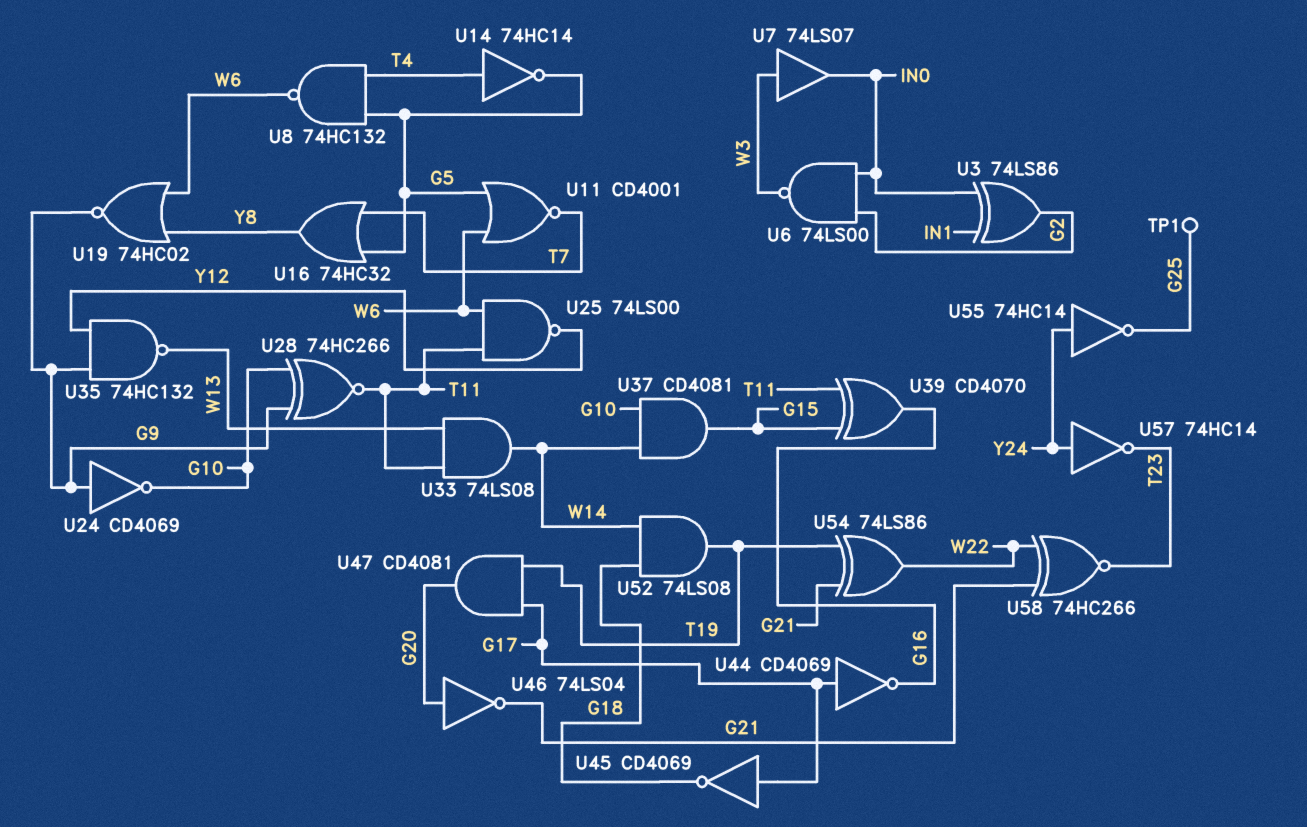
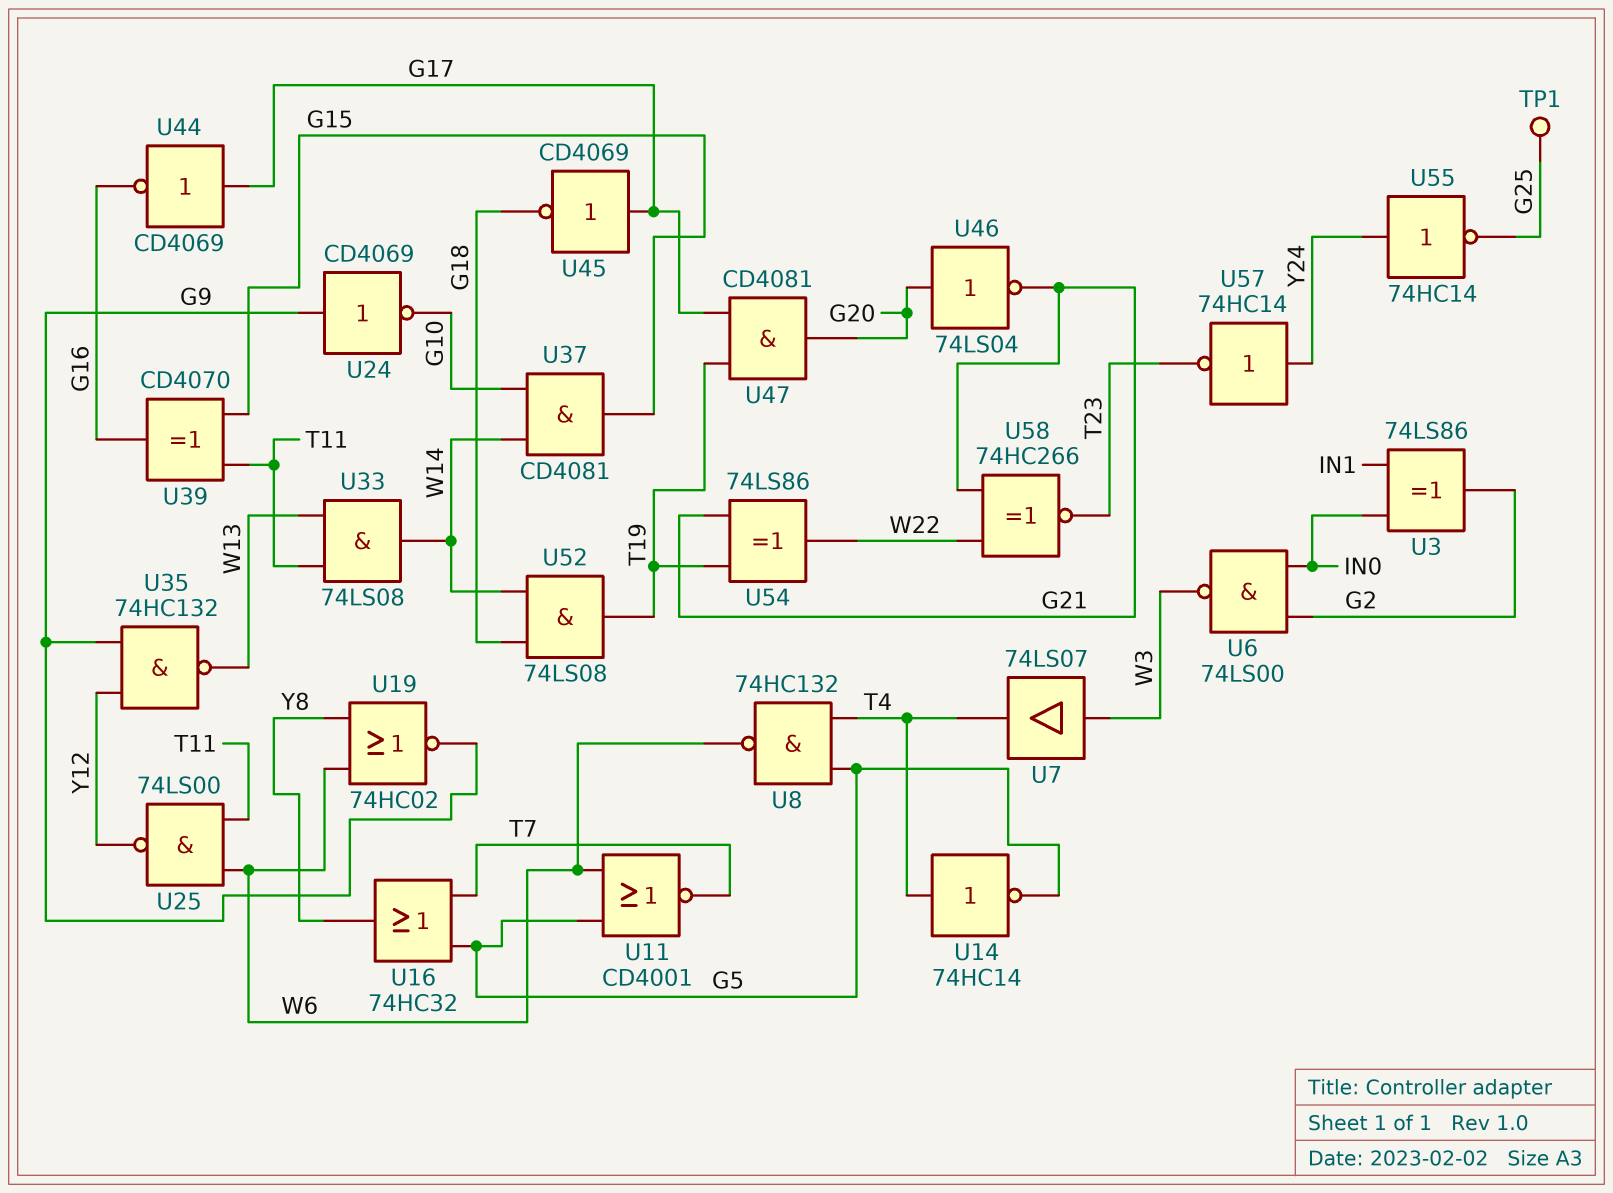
U7: buffer 74LS07 (in W3, out IN0) -> buffer 74LS07 (in W3, out T4)
U28: XNOR 74HC266 (in G9, in G10, out T11) -> none

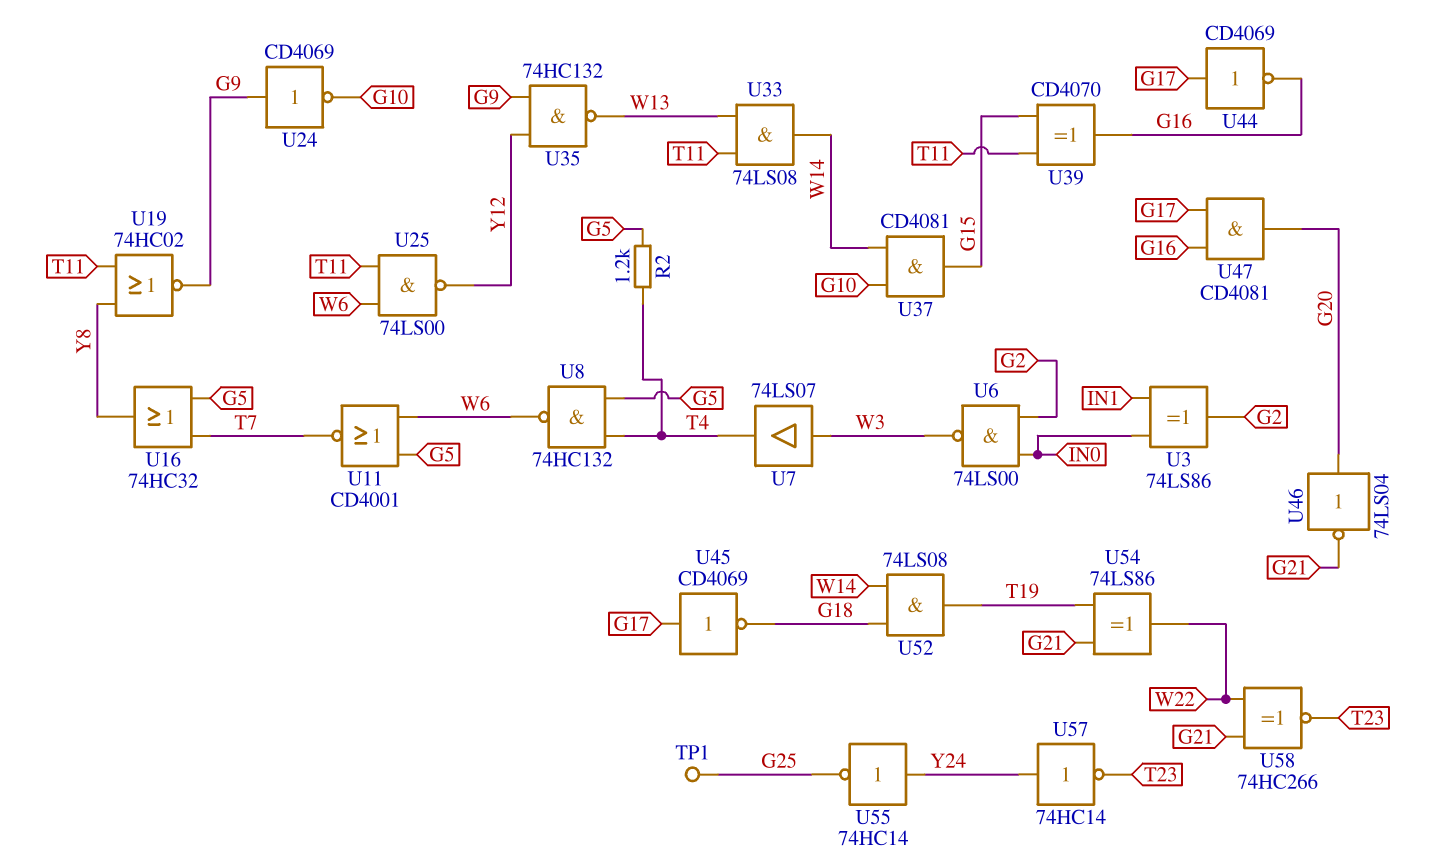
R2: none -> 1.2k (G5, T4)
U14: NOT 74HC14 (in T4, out G5) -> none
U19: NOR 74HC02 (in W6, in Y8, out G9) -> NOR 74HC02 (in T11, in Y8, out G9)
U47: AND CD4081 (in G17, in T19, out G20) -> AND CD4081 (in G16, in G17, out G20)

